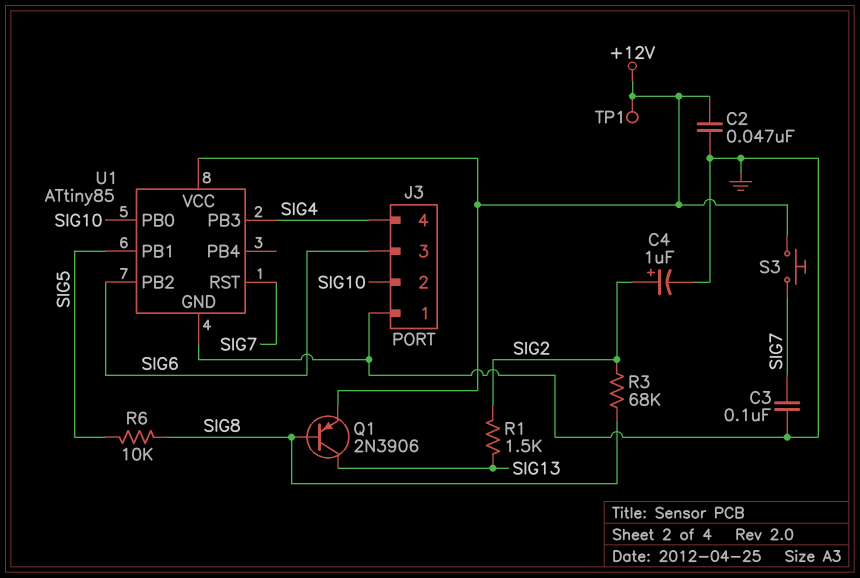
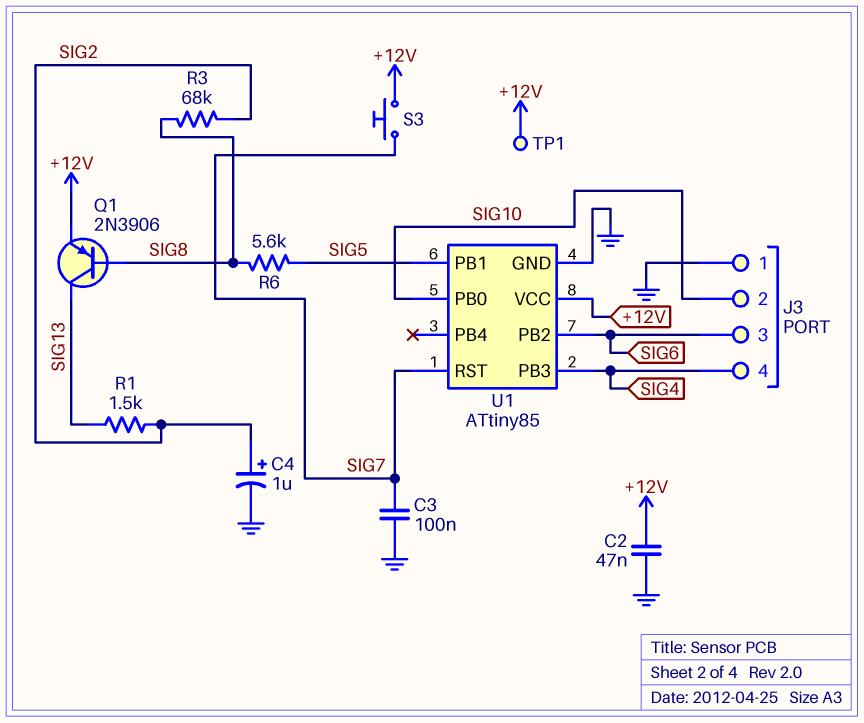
R6: 10k (SIG5, SIG8) -> 5.6k (SIG5, SIG8)

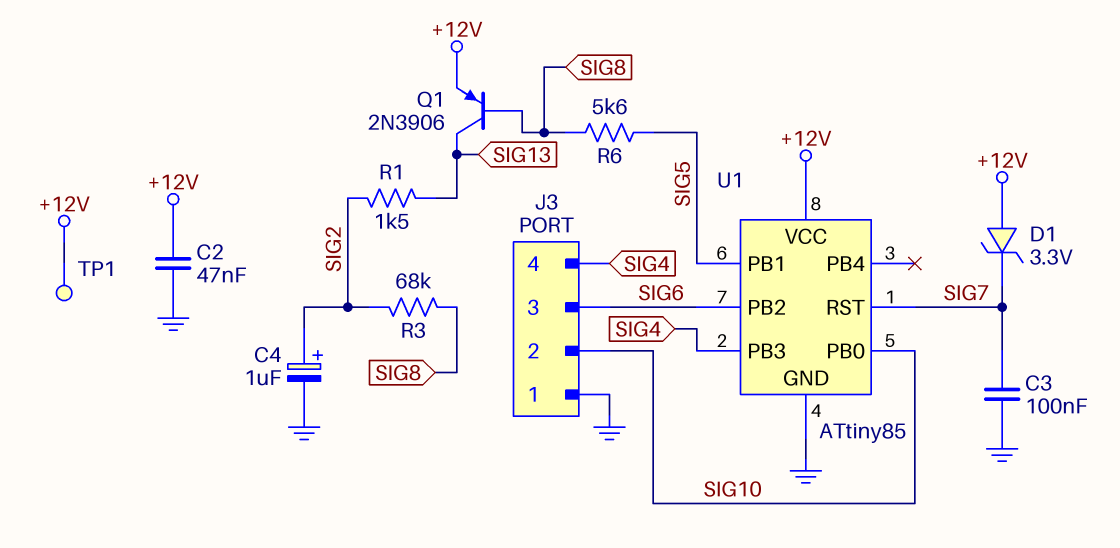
D1: none -> zener 3.3V (A +12V, K SIG7)
S3: button (+12V, SIG7) -> none

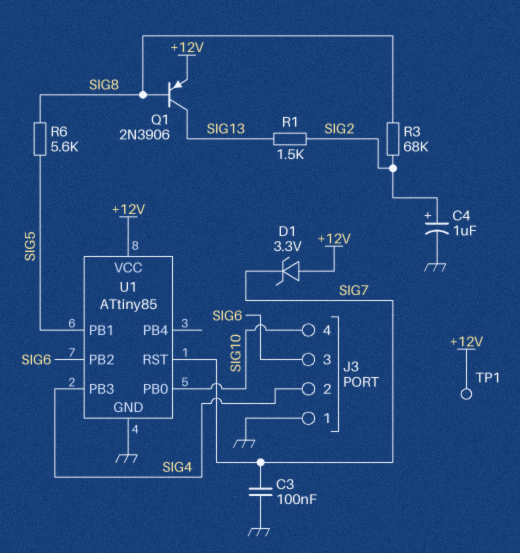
C2: 47nF (+12V, GND) -> none
J3 pin 2: SIG10 -> SIG4
J3 pin 4: SIG4 -> SIG10

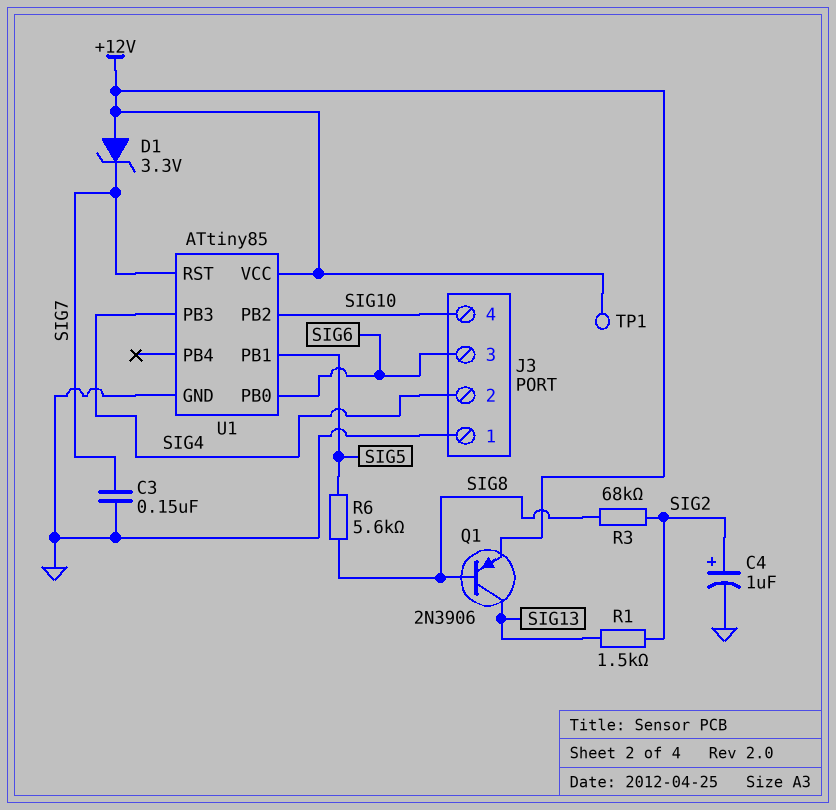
C3: 100nF (GND, SIG7) -> 150nF (GND, SIG7)
U1 pin PB0: SIG10 -> SIG6
U1 pin PB2: SIG6 -> SIG10

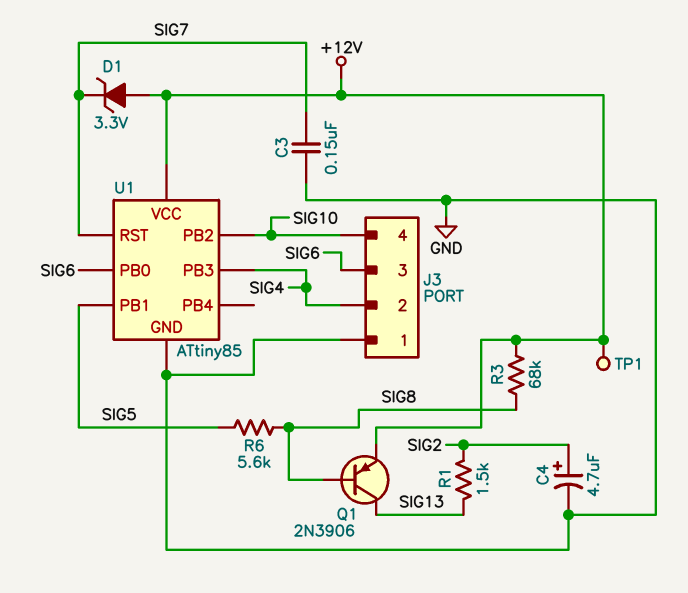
C4: 1uF (plus SIG2, minus GND) -> 4.7uF (plus SIG2, minus GND)
R3: 68k (SIG2, SIG8) -> 68k (+12V, SIG8)

